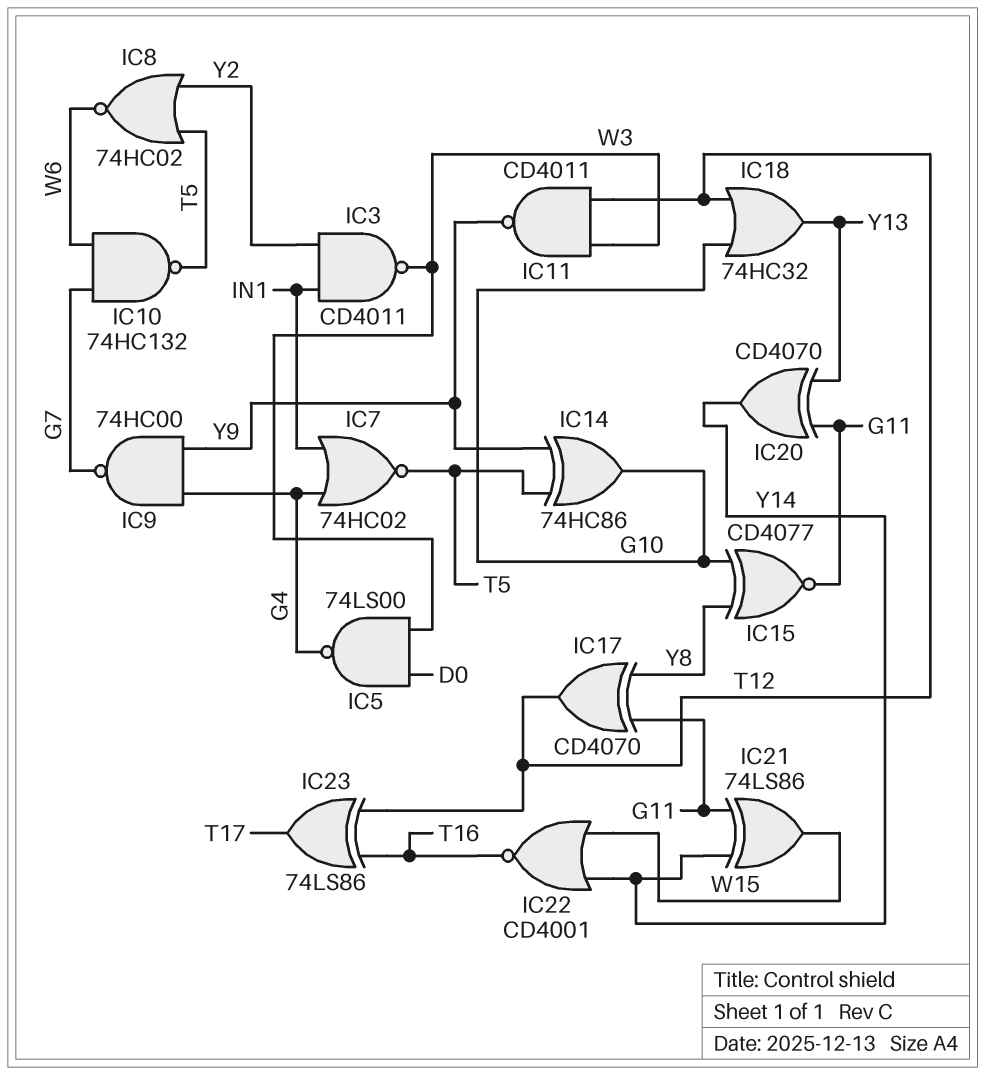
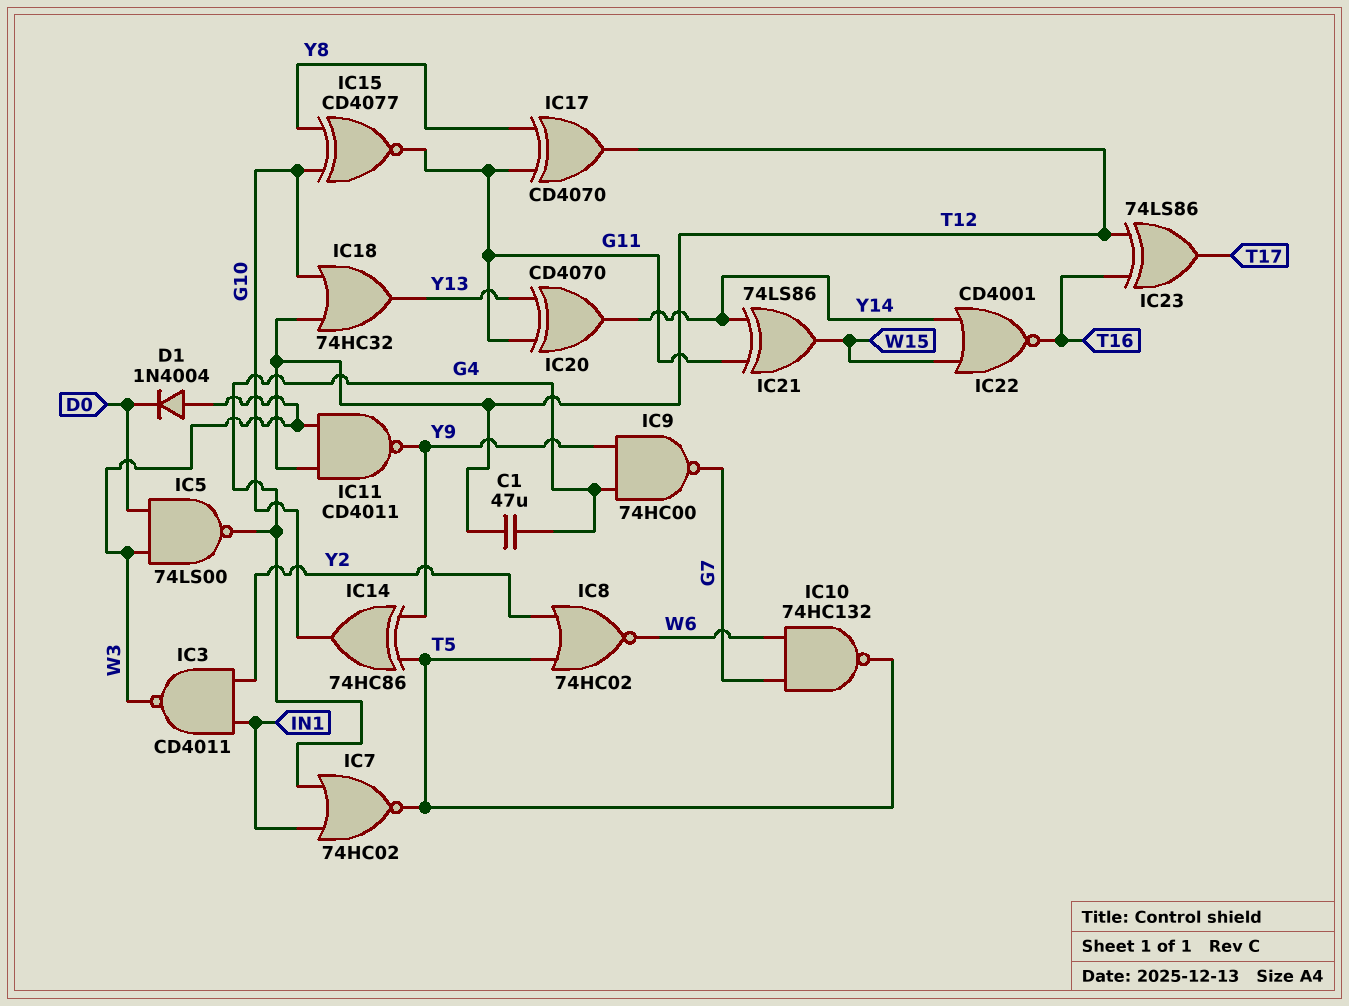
C1: none -> 47uF (G4, T12)
D1: none -> diode 1N4004 (A W3, K D0)

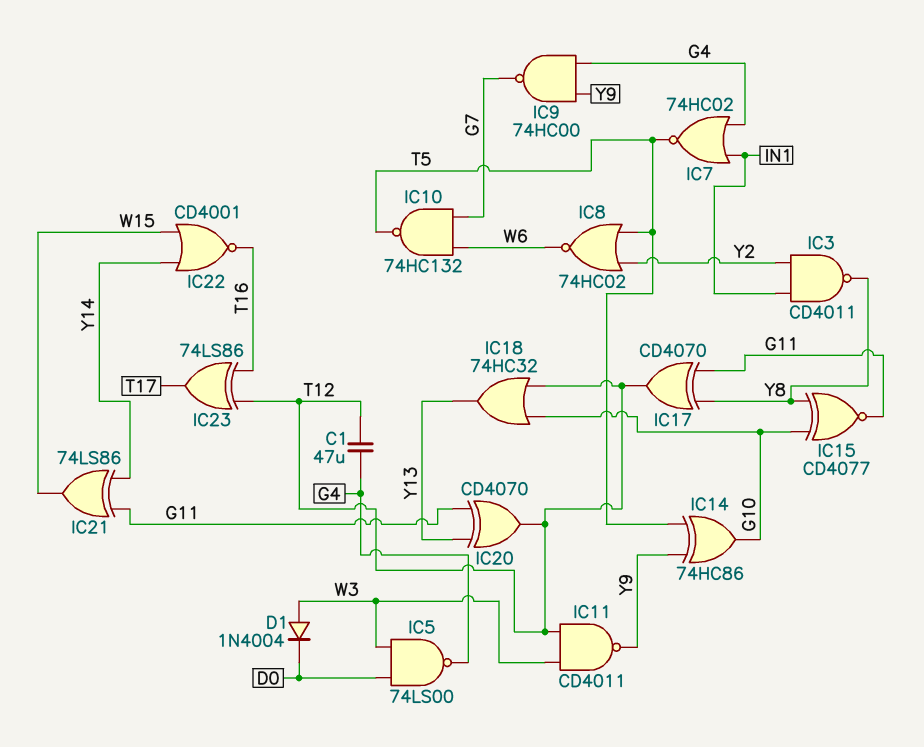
IC3: NAND CD4011 (in IN1, in Y2, out W3) -> NAND CD4011 (in IN1, in Y2, out Y8)
IC20: XOR CD4070 (in G11, in Y13, out Y14) -> XOR CD4070 (in G11, in Y13, out T12)

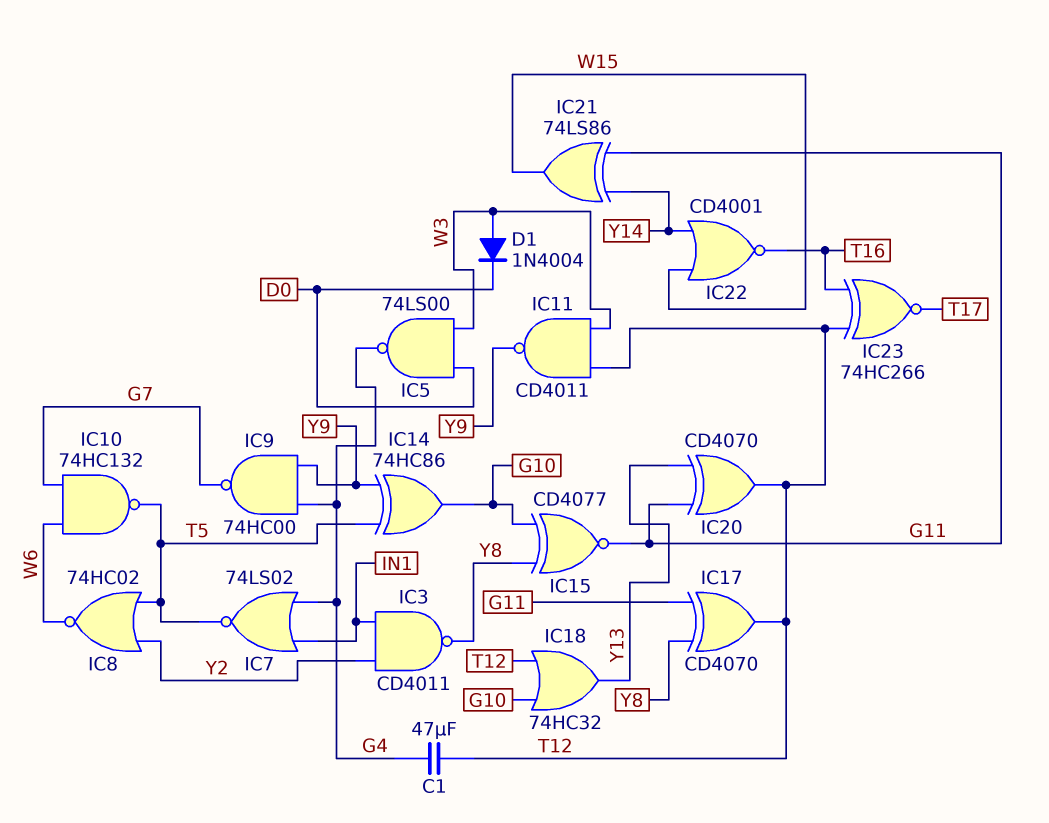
IC7: NOR 74HC02 (in G4, in IN1, out T5) -> NOR 74LS02 (in G4, in IN1, out T5)
IC23: XOR 74LS86 (in T12, in T16, out T17) -> XNOR 74HC266 (in T12, in T16, out T17)

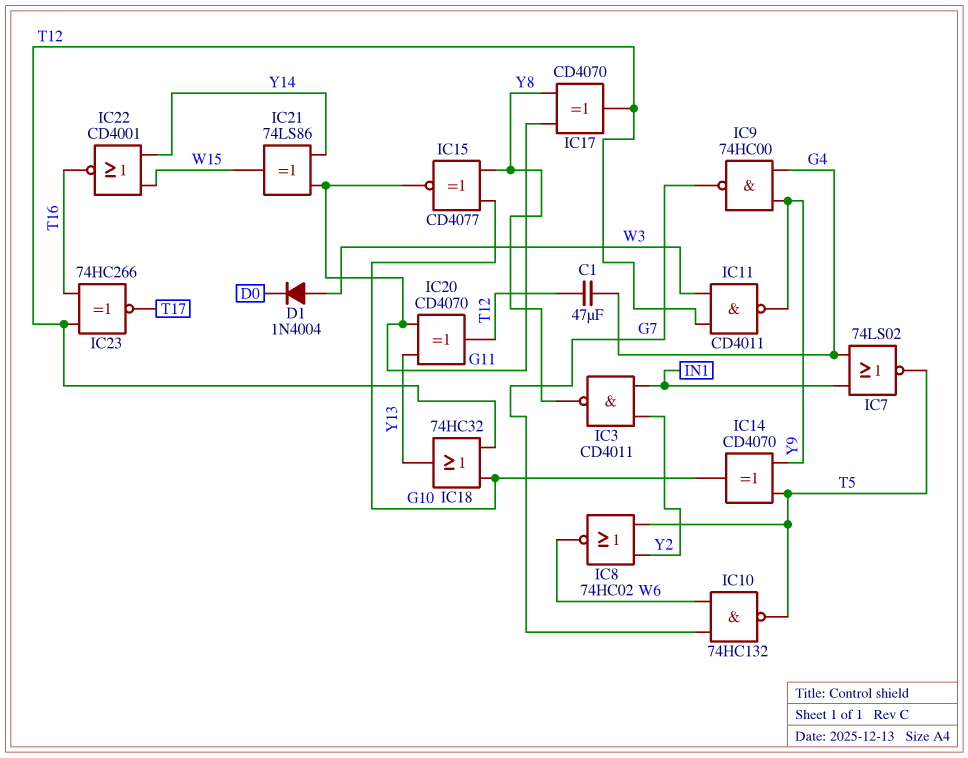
IC5: NAND 74LS00 (in D0, in W3, out G4) -> none
IC14: XOR 74HC86 (in T5, in Y9, out G10) -> XOR CD4070 (in T5, in Y9, out G10)

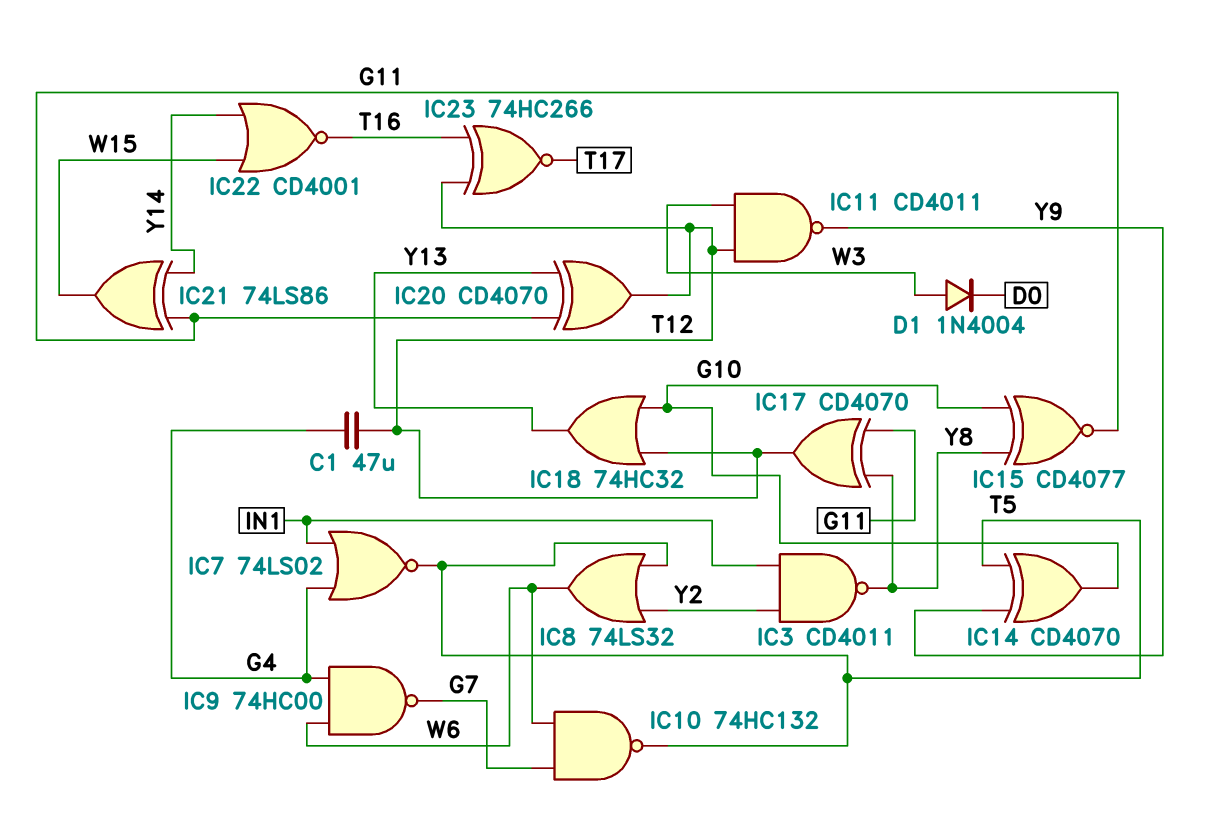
IC8: NOR 74HC02 (in T5, in Y2, out W6) -> OR 74LS32 (in T5, in Y2, out W6)
IC9: NAND 74HC00 (in G4, in Y9, out G7) -> NAND 74HC00 (in G4, in W6, out G7)

